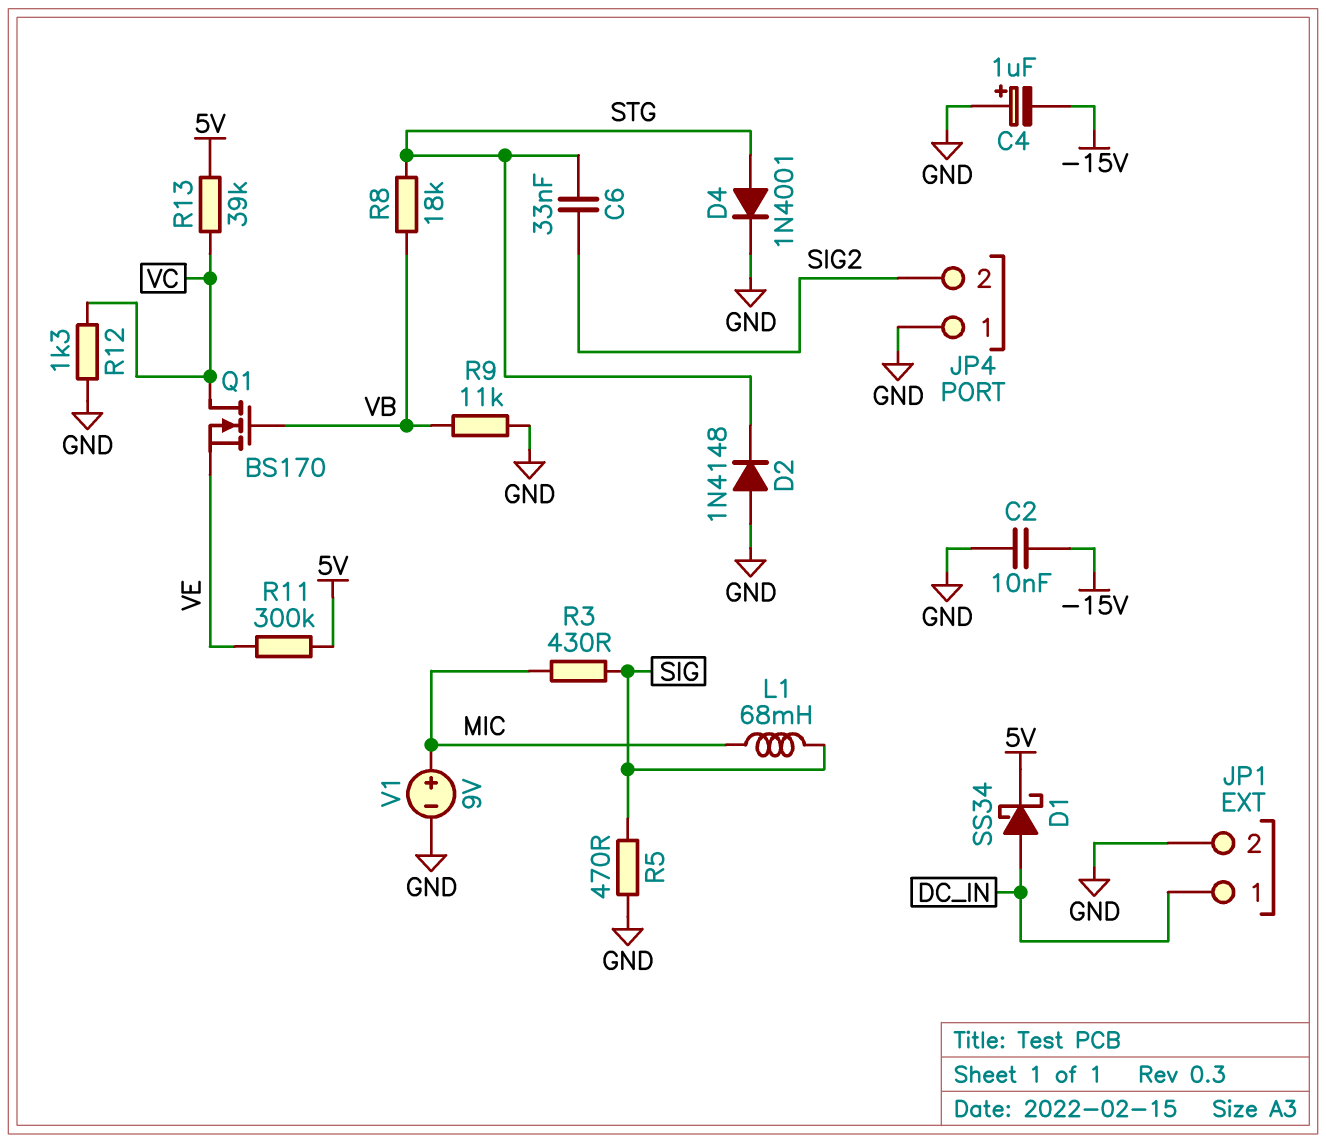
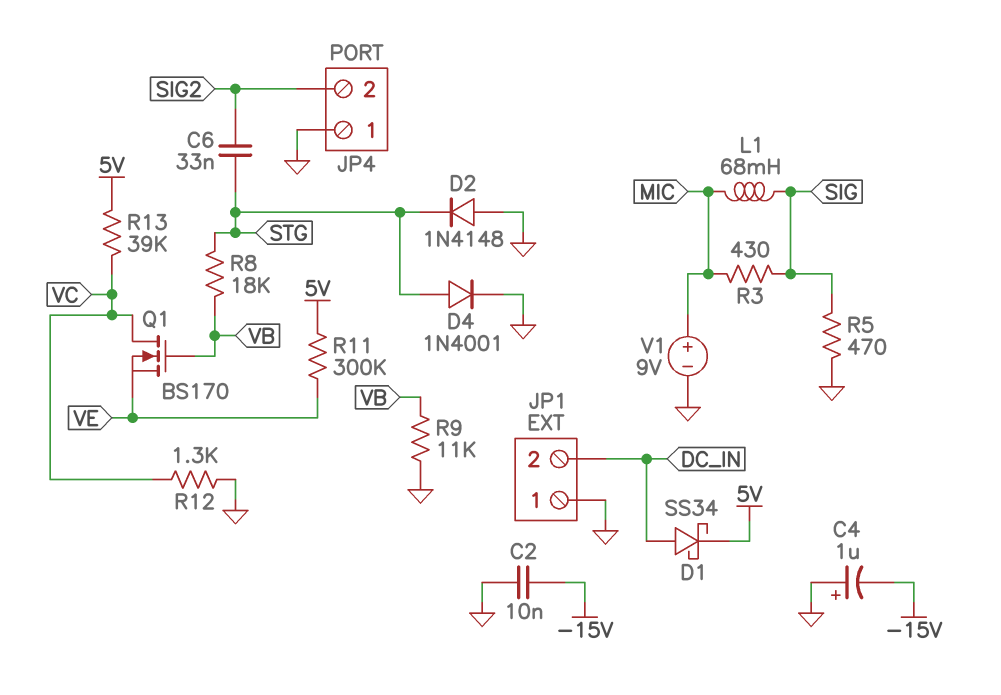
JP1 pin 1: DC_IN -> GND
JP1 pin 2: GND -> DC_IN

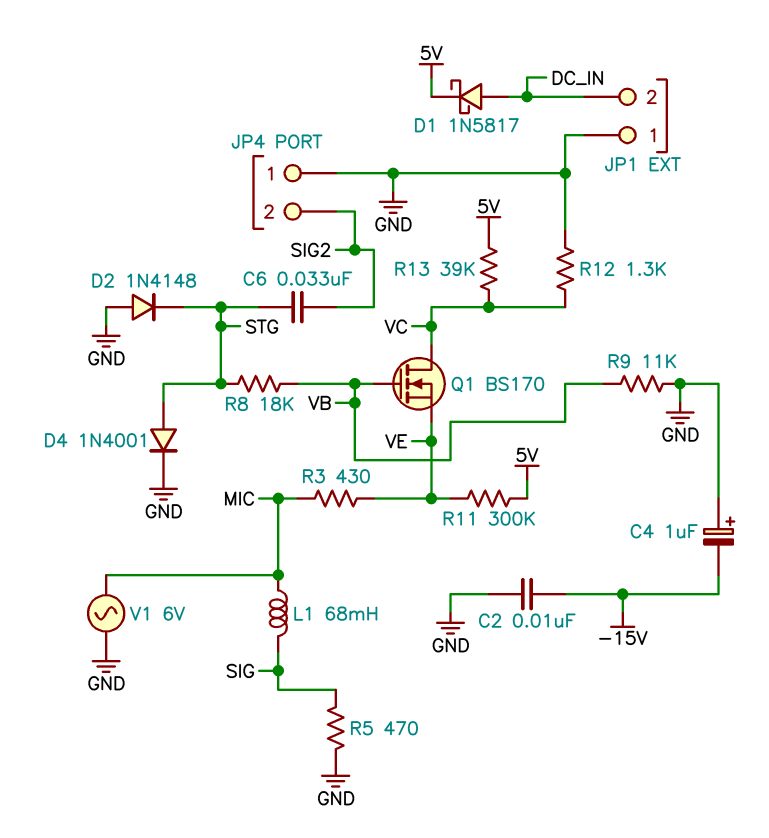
D1: schottky SS34 (A DC_IN, K 5V) -> schottky 1N5817 (A DC_IN, K 5V)
R3: 430 (MIC, SIG) -> 430 (MIC, VE)
V1: 9V (plus MIC, minus GND) -> AC 6V (GND, MIC)

